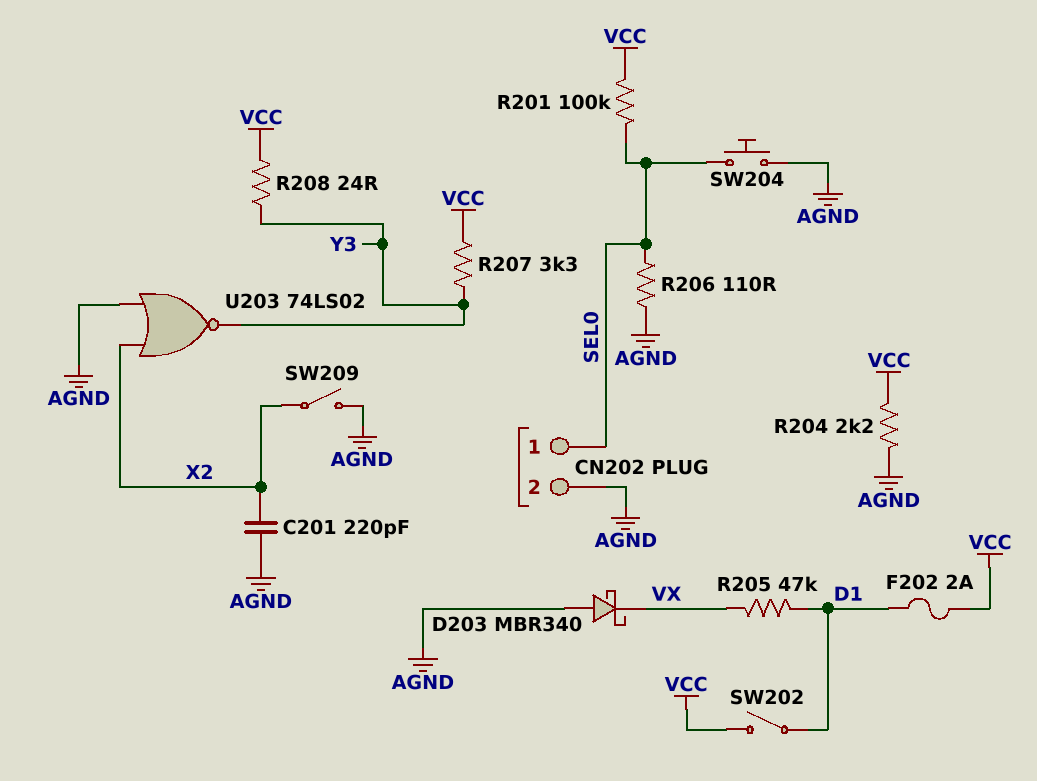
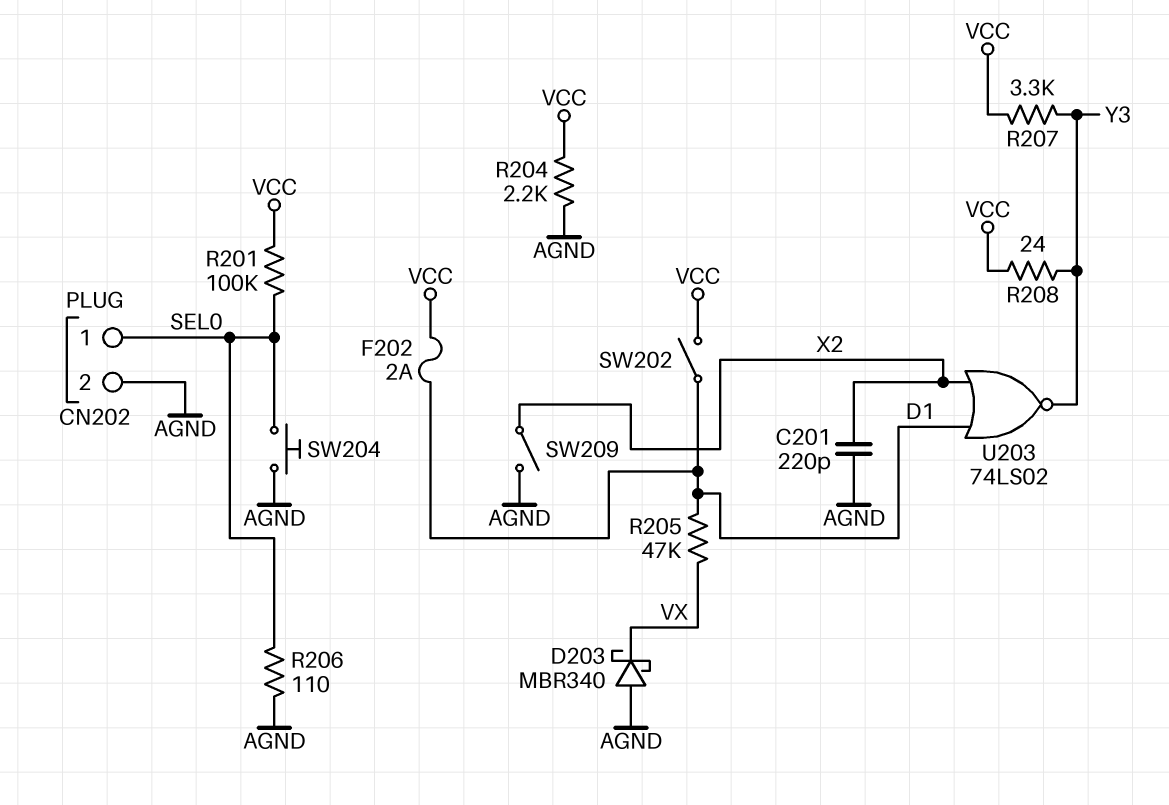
U203: NOR 74LS02 (in AGND, in X2, out Y3) -> NOR 74LS02 (in D1, in X2, out Y3)

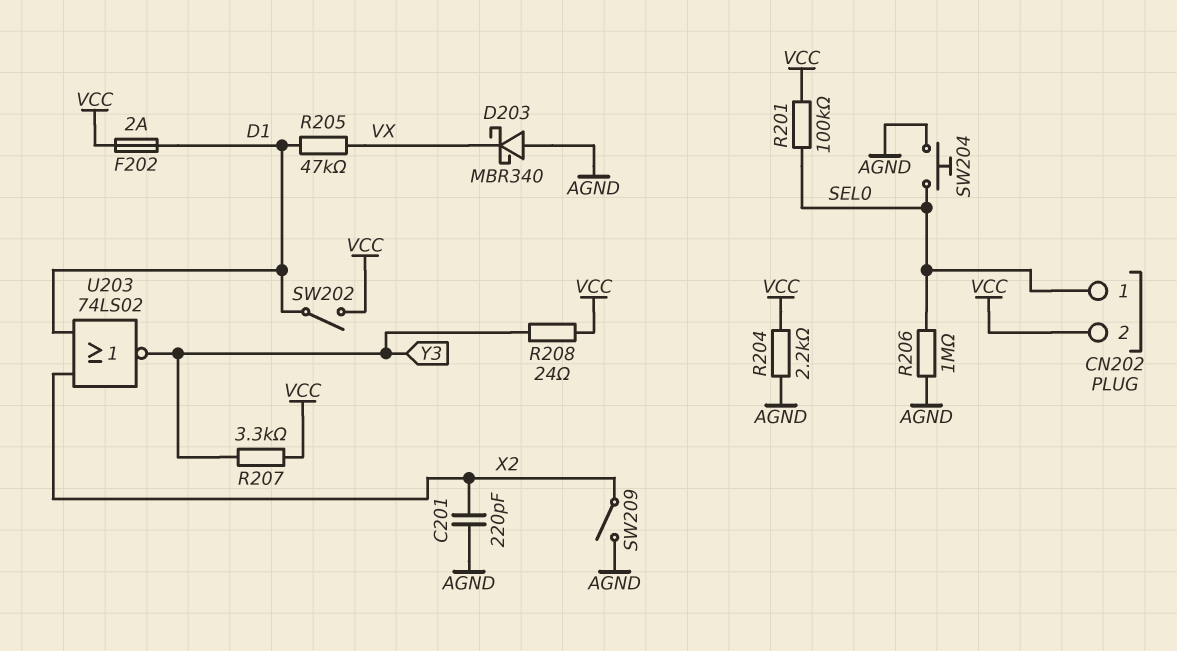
CN202 pin 2: AGND -> VCC
R206: 110 (AGND, SEL0) -> 1M (AGND, SEL0)

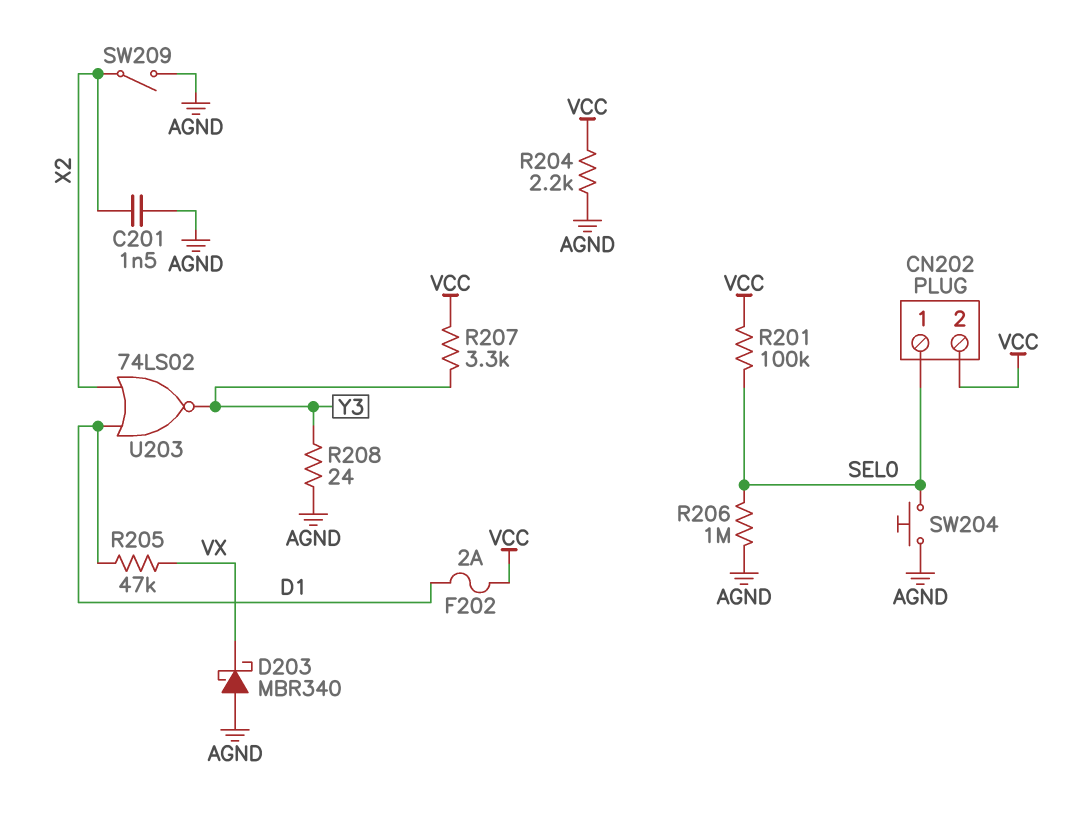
C201: 220pF (AGND, X2) -> 1.5nF (AGND, X2)
R208: 24 (VCC, Y3) -> 24 (AGND, Y3)
SW202: switch (D1, VCC) -> none

